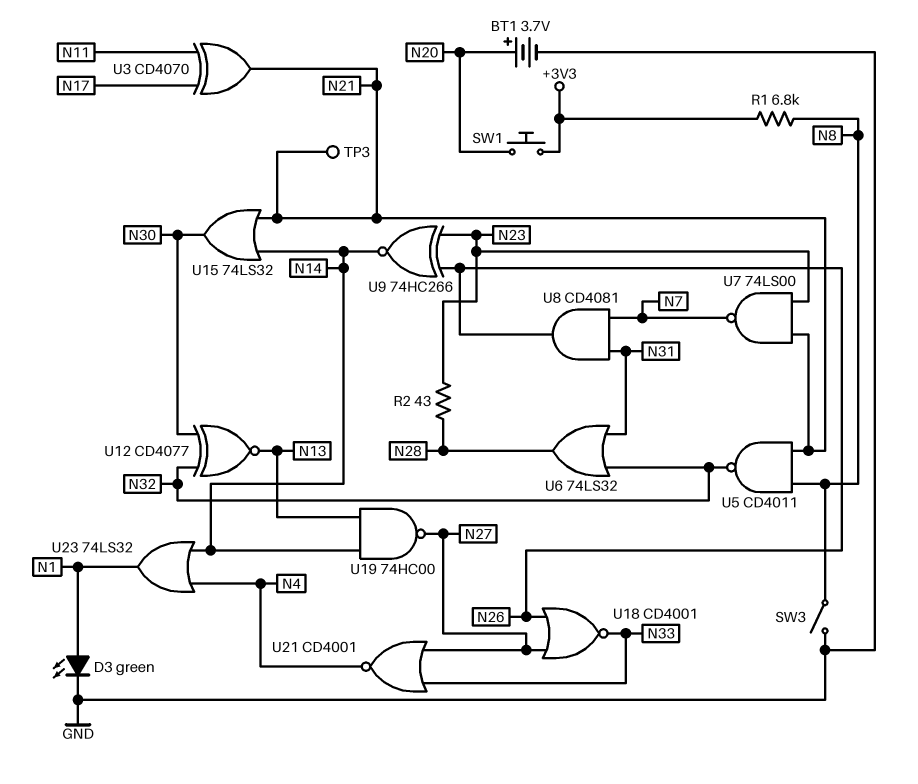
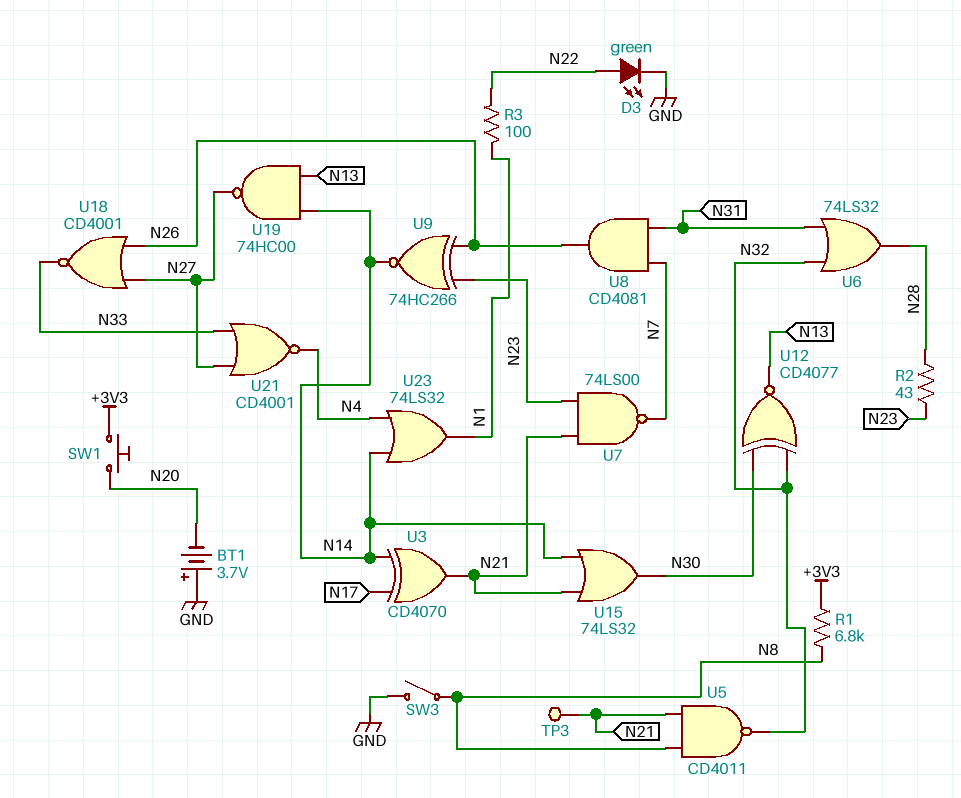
BT1: 3.7V (plus N20, minus GND) -> 3.7V (plus GND, minus N20)
D3: LED green (A N1, K GND) -> LED green (A N22, K GND)
R3: none -> 100 (N1, N22)
U3: XOR CD4070 (in N11, in N17, out N21) -> XOR CD4070 (in N14, in N17, out N21)

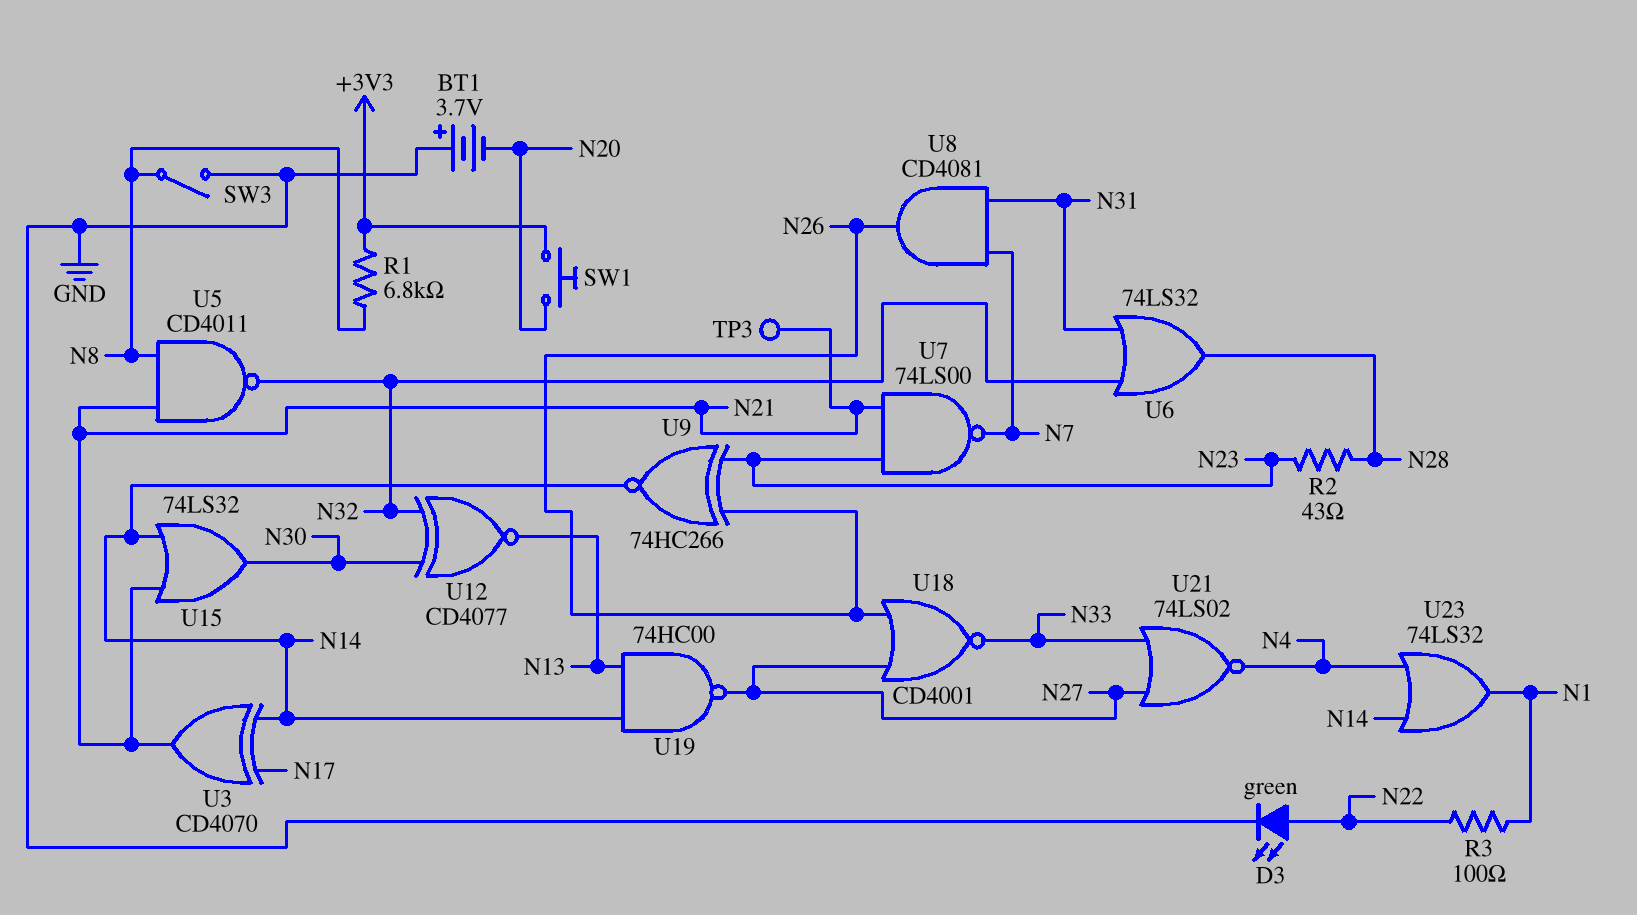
U21: NOR CD4001 (in N27, in N33, out N4) -> NOR 74LS02 (in N27, in N33, out N4)

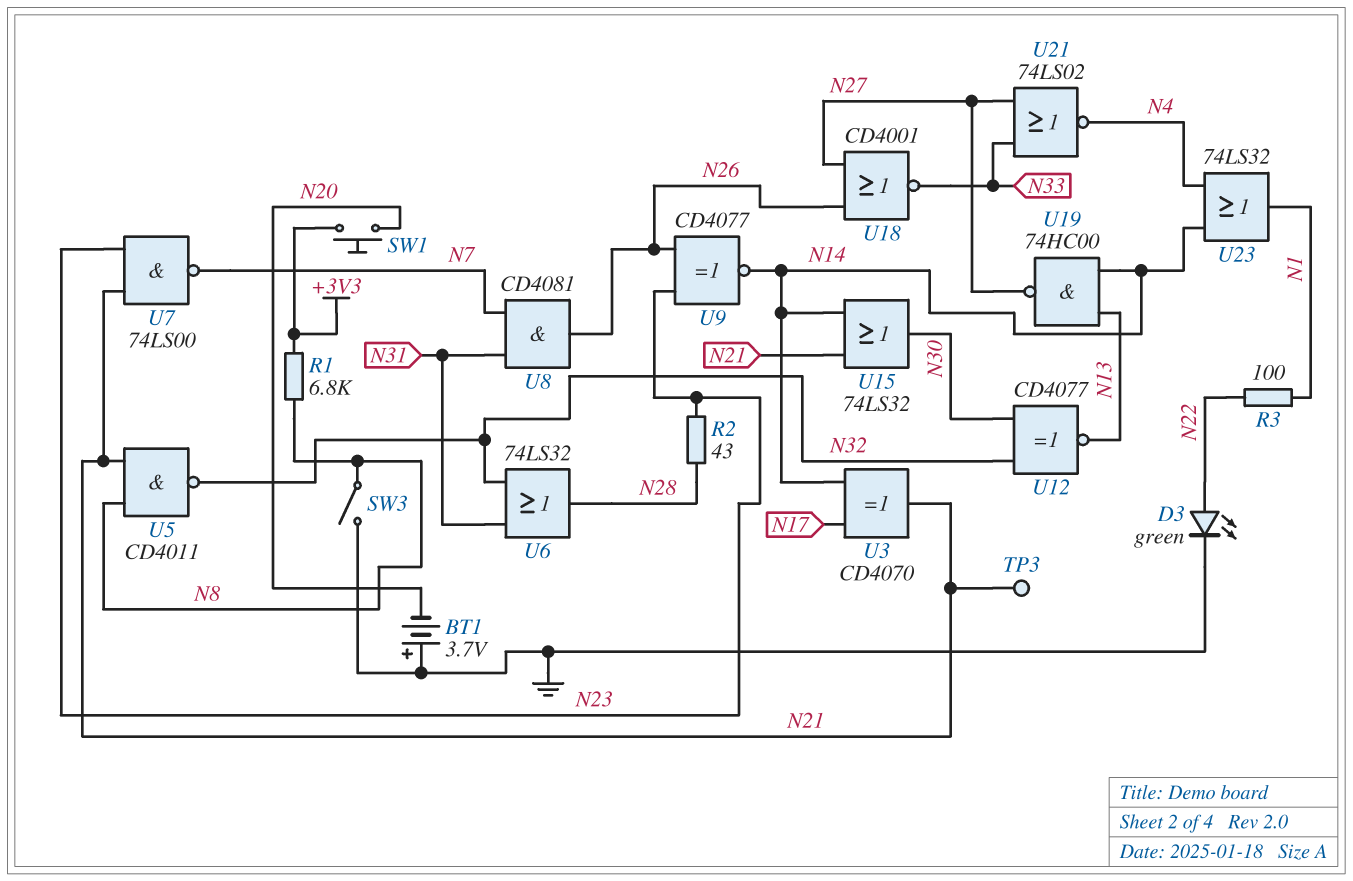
U9: XNOR 74HC266 (in N23, in N26, out N14) -> XNOR CD4077 (in N23, in N26, out N14)

